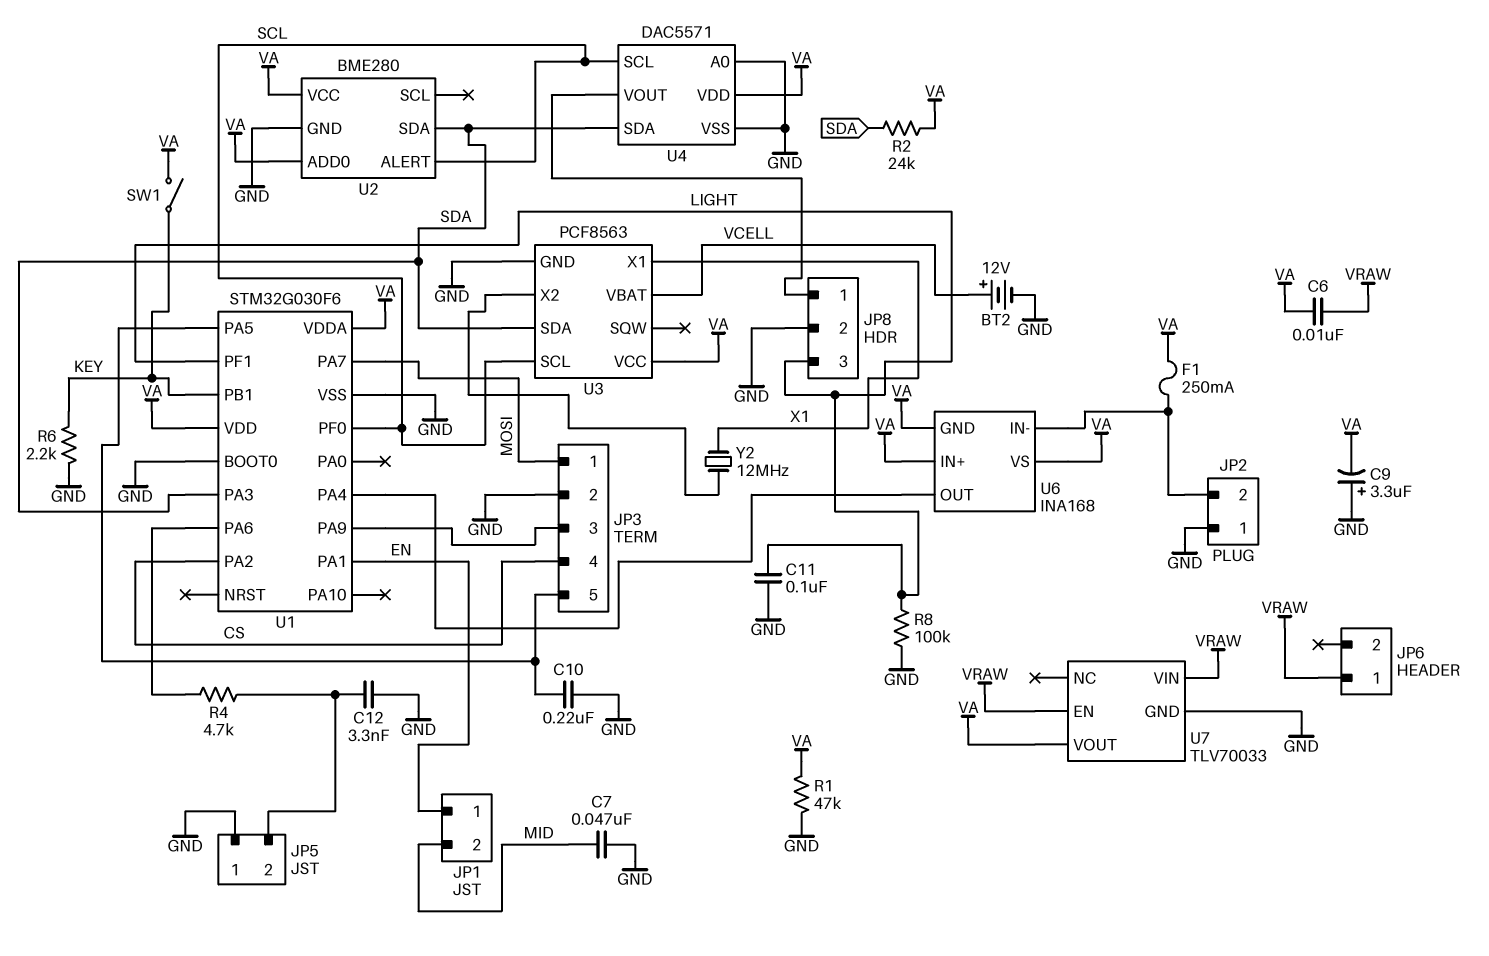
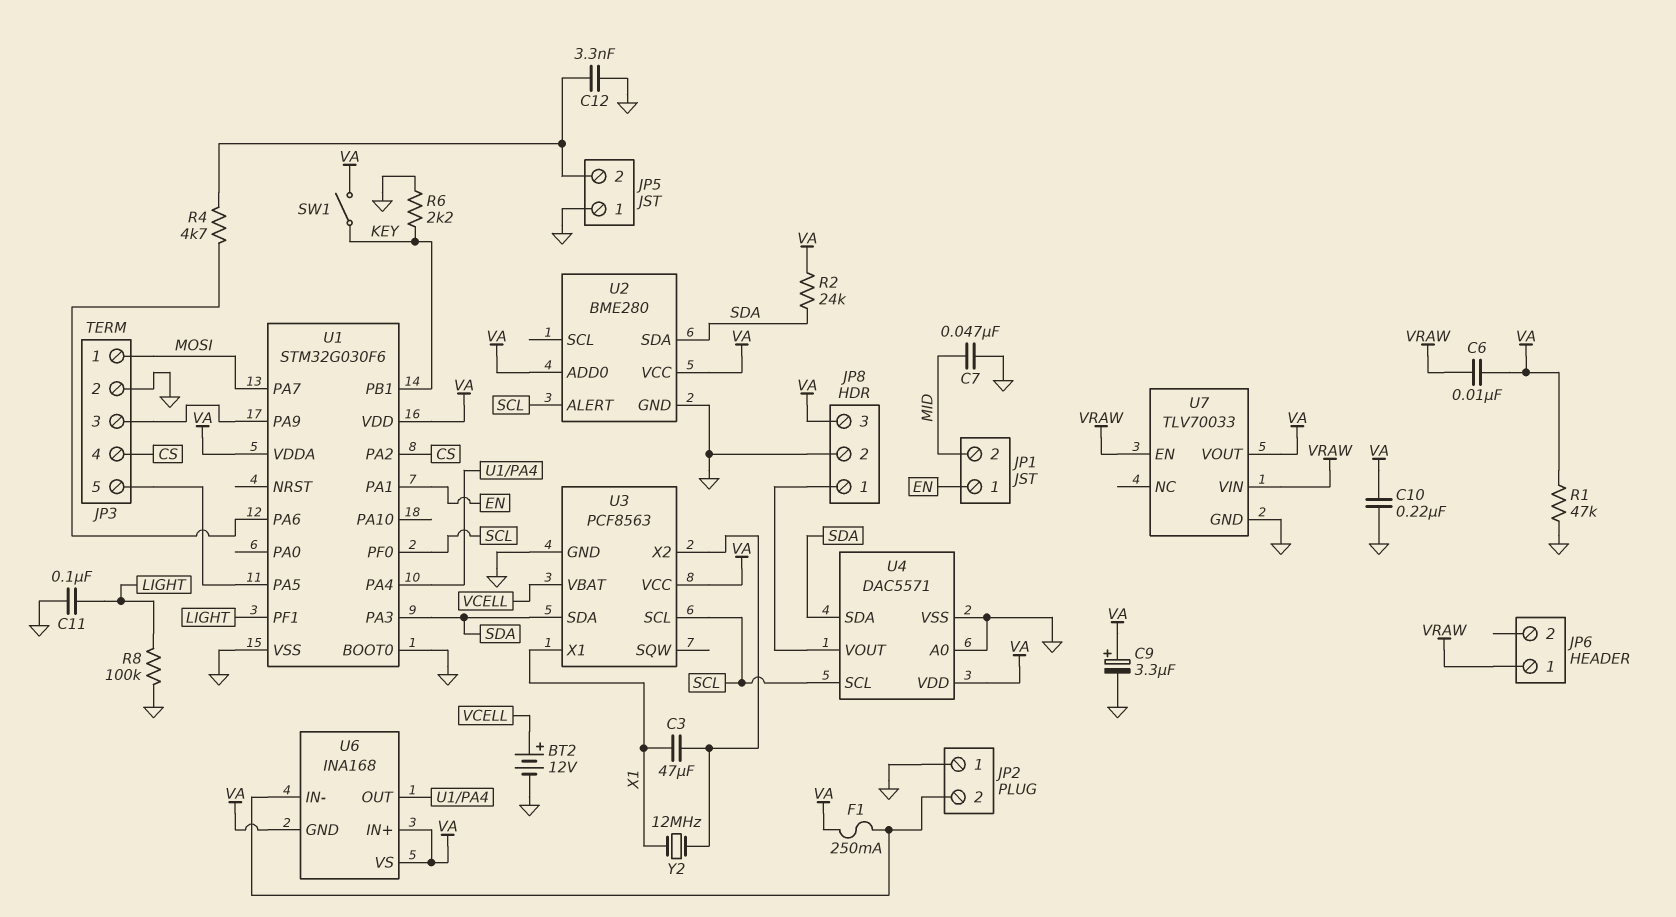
C3: none -> 47uF (U3/X2, X1)
C9: 3.3uF (plus GND, minus VA) -> 3.3uF (plus VA, minus GND)
C10: 220nF (GND, JP3/5) -> 220nF (GND, VA)
JP8 pin 3: LIGHT -> VA

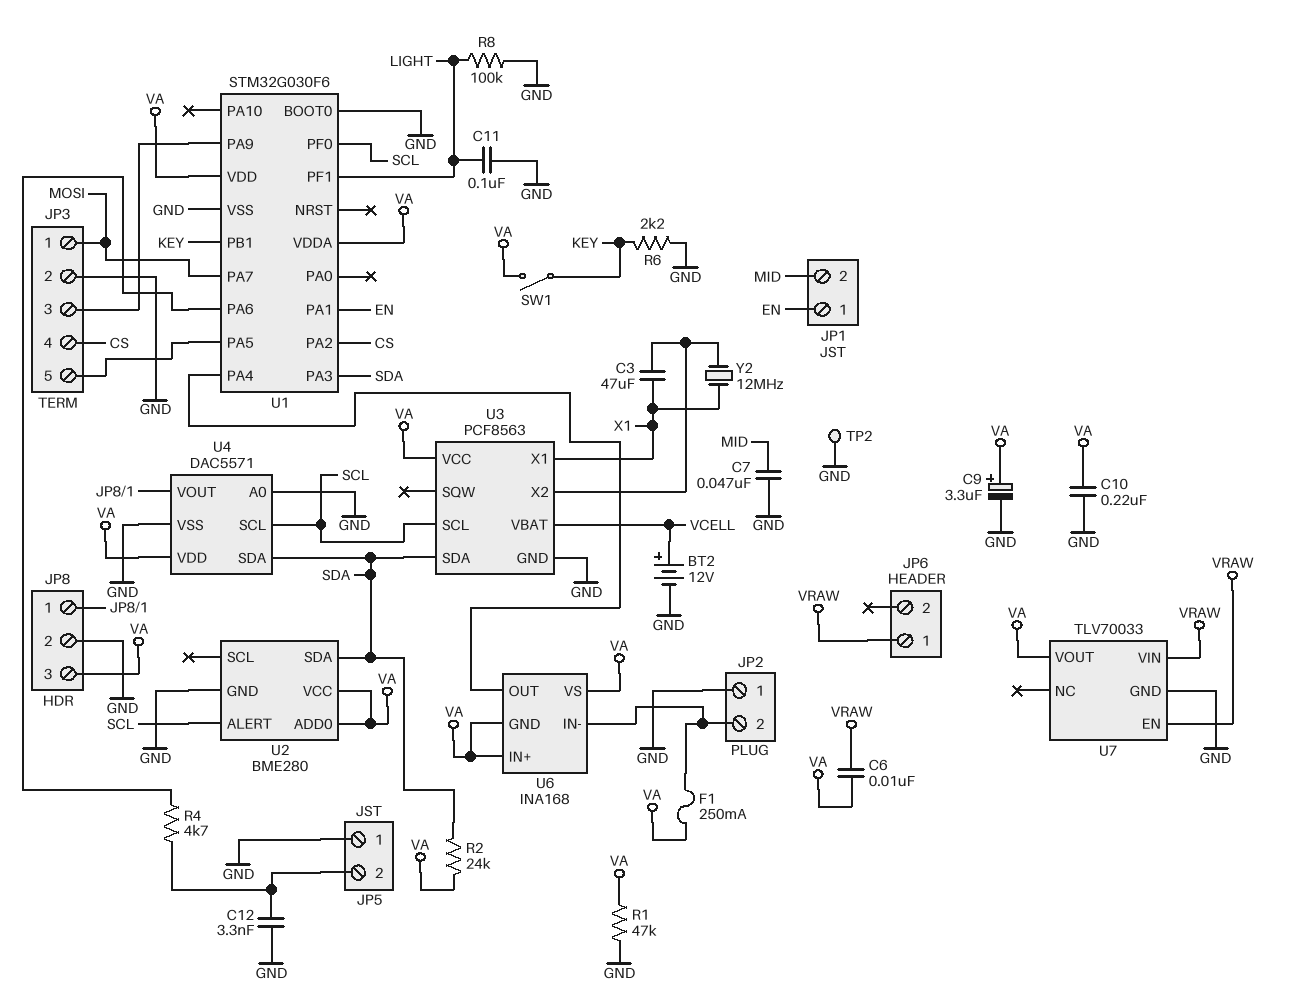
TP2: none -> test point (GND)

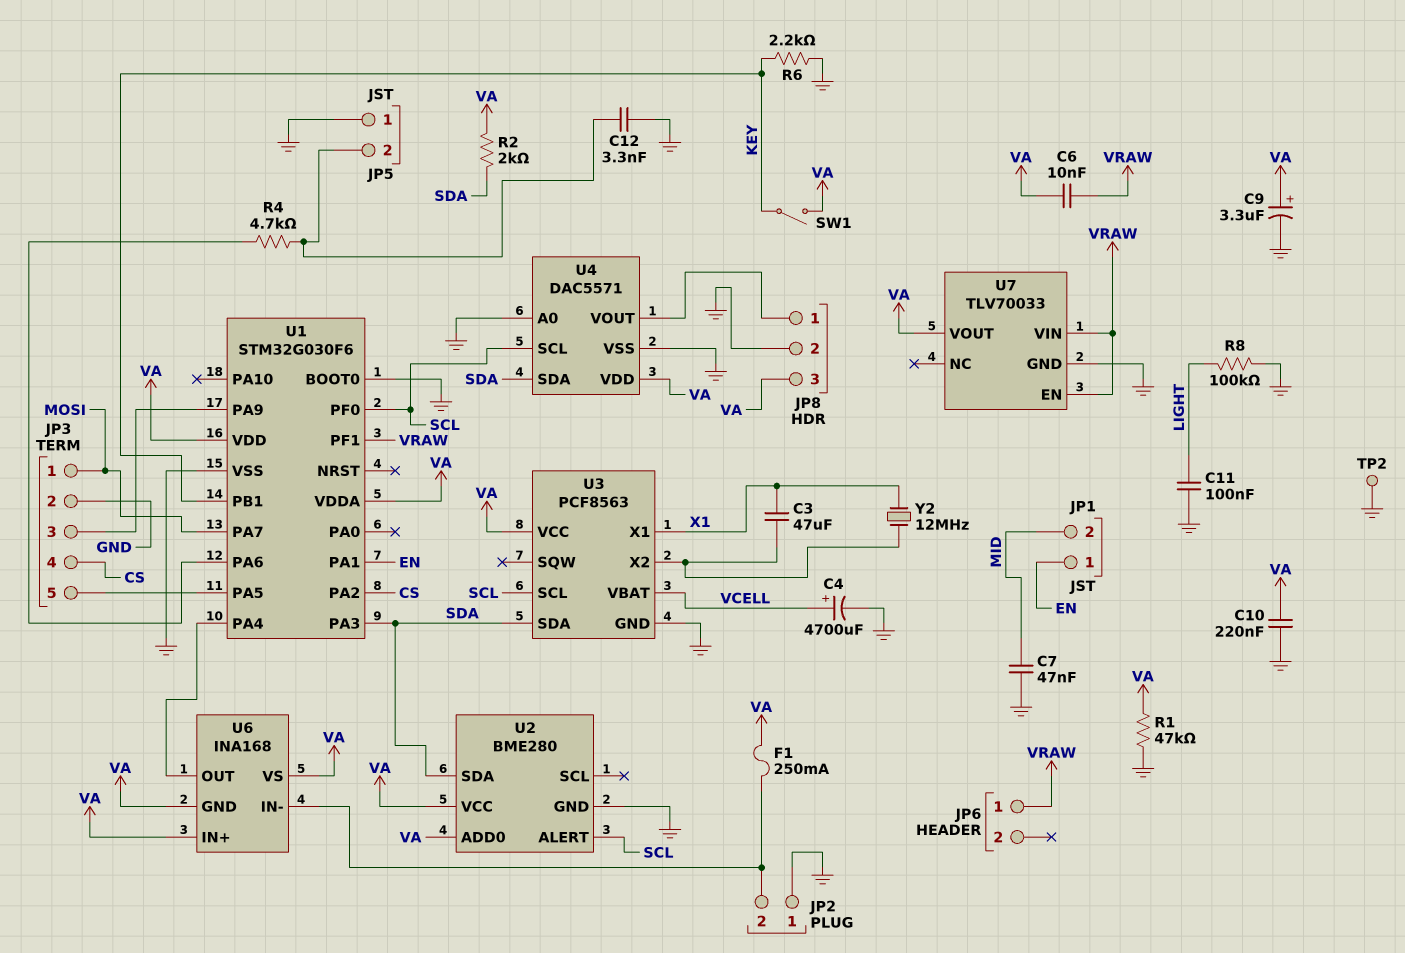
BT2: 12V (plus VCELL, minus GND) -> none
C4: none -> 4700uF (plus VCELL, minus GND)
R2: 24k (SDA, VA) -> 2k (SDA, VA)
U1 pin PF1: LIGHT -> VRAW

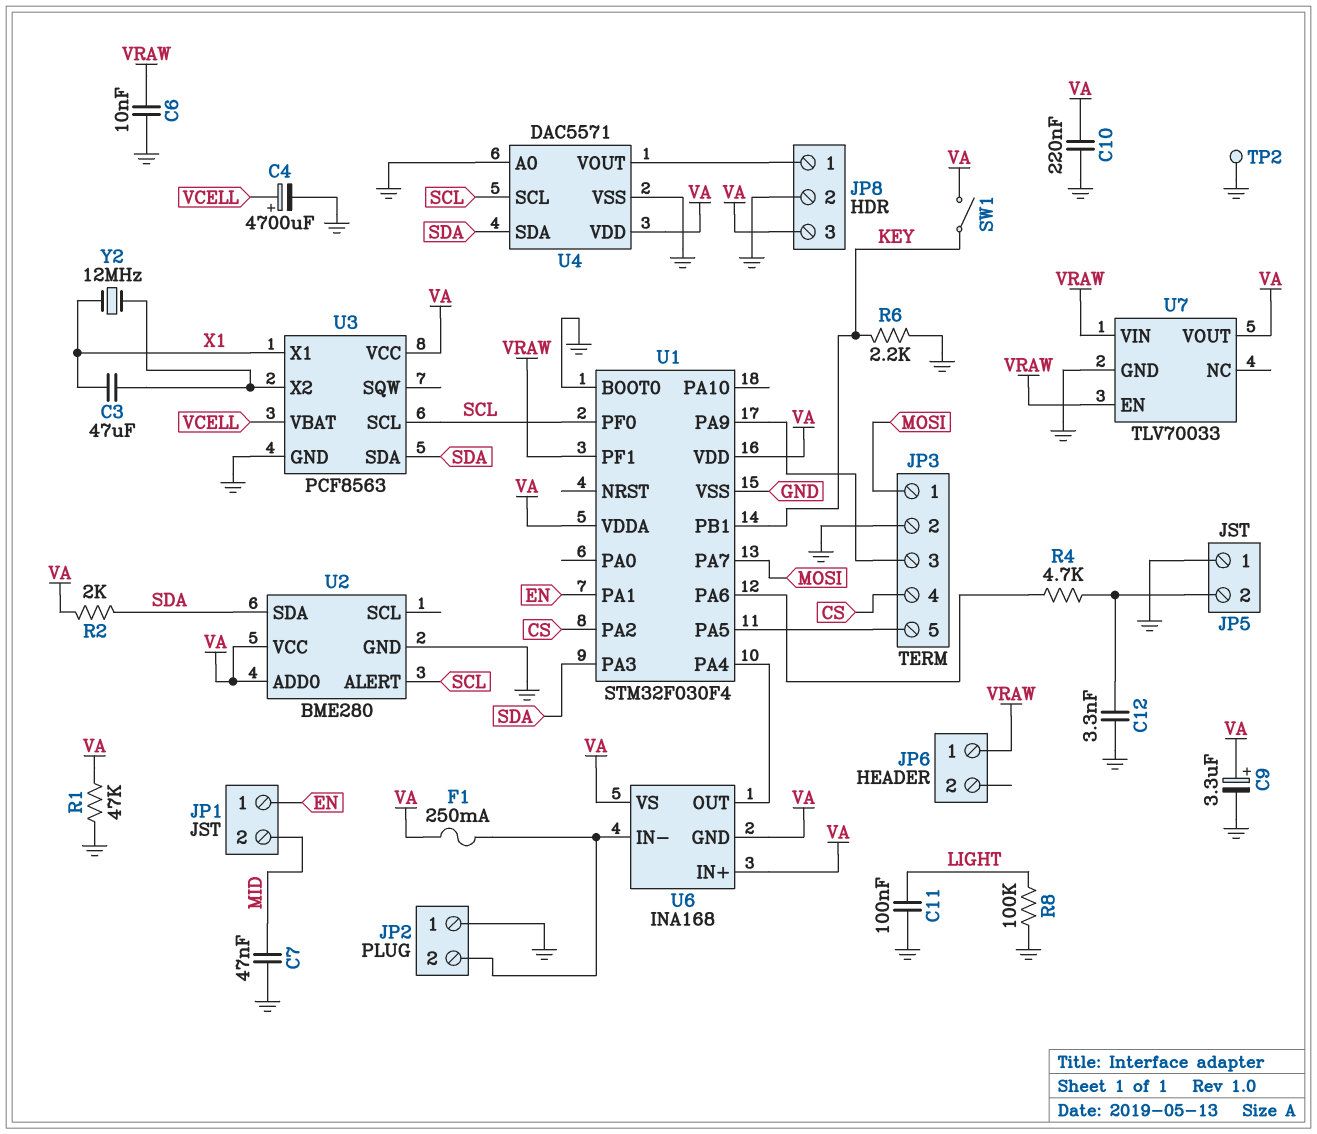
C6: 10nF (VA, VRAW) -> 10nF (GND, VRAW)
U1: STM32G030F6 -> STM32F030F4

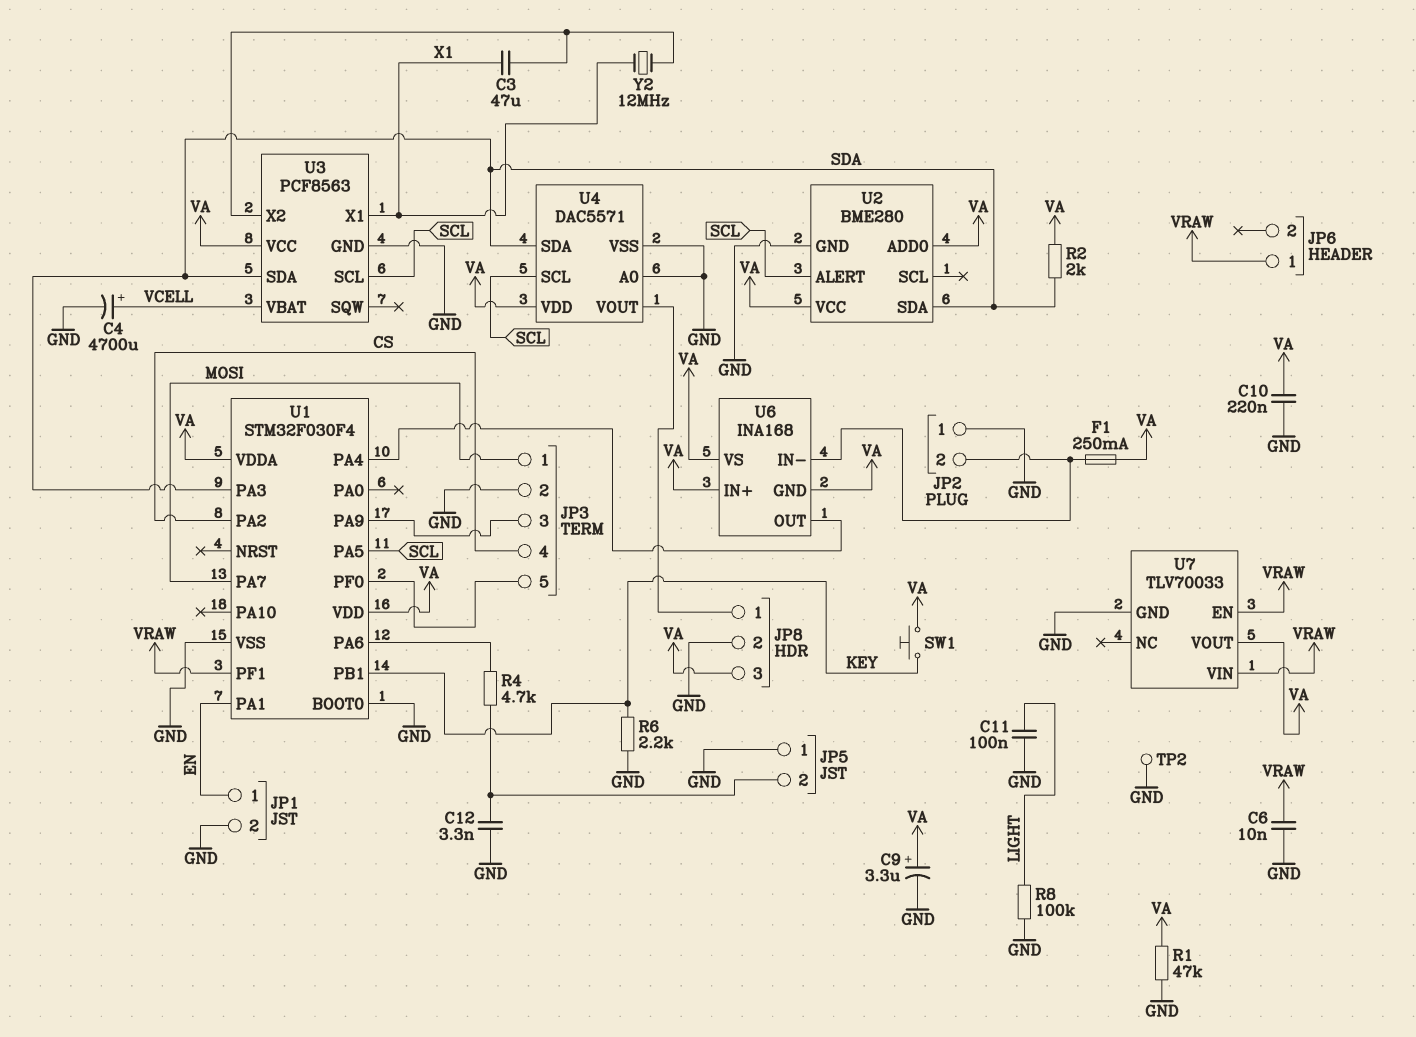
C7: 47nF (GND, MID) -> none
JP1 pin 2: MID -> GND
SW1: switch (KEY, VA) -> button (KEY, VA)
U1 pin PA5: JP3/5 -> SCL
U1 pin PF0: SCL -> JP3/5

